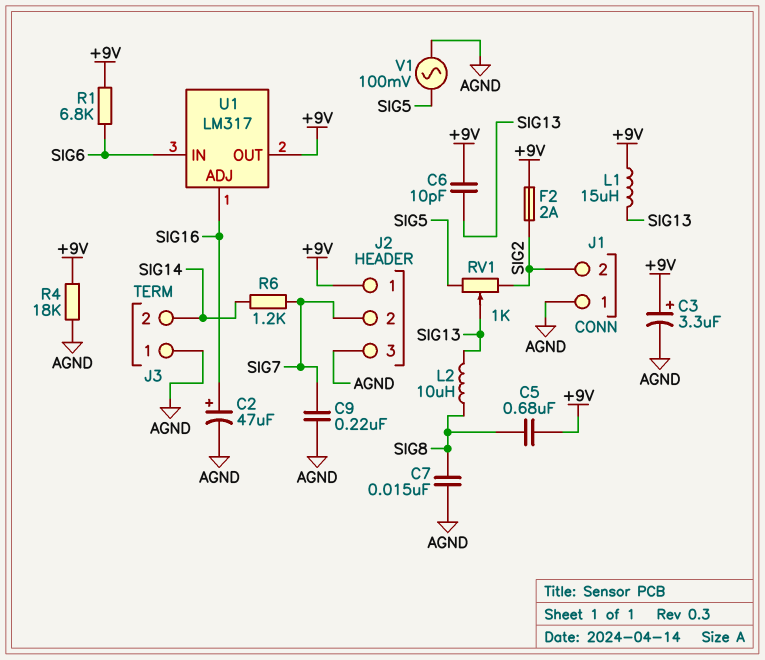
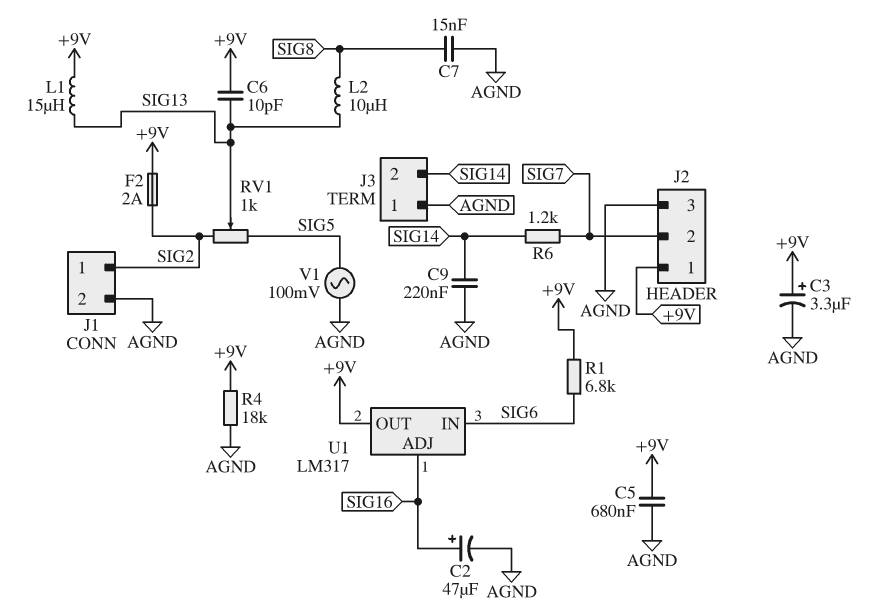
C5: 680nF (+9V, SIG8) -> 680nF (+9V, AGND)
C9: 220nF (AGND, SIG7) -> 220nF (AGND, SIG14)
J1 pin 1: AGND -> SIG2
J1 pin 2: SIG2 -> AGND

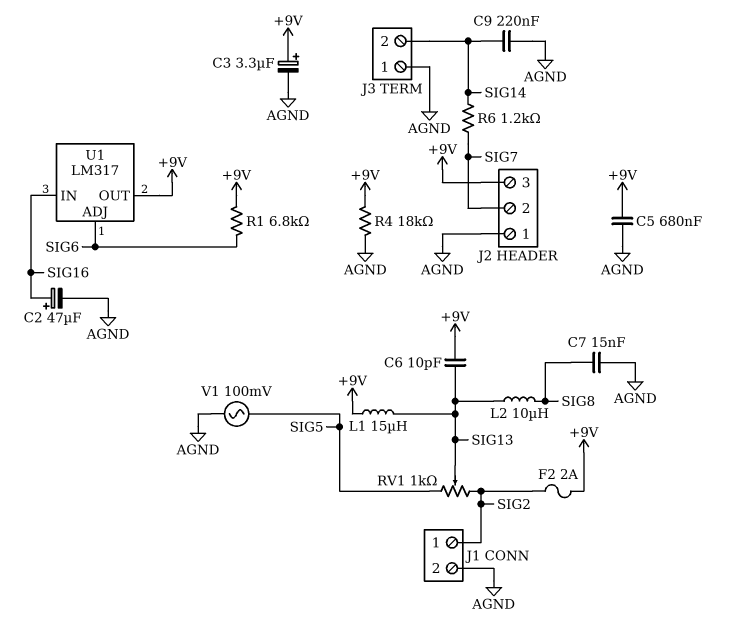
J2 pin 1: +9V -> AGND
J2 pin 3: AGND -> +9V
U1 pin ADJ: SIG16 -> SIG6
U1 pin IN: SIG6 -> SIG16

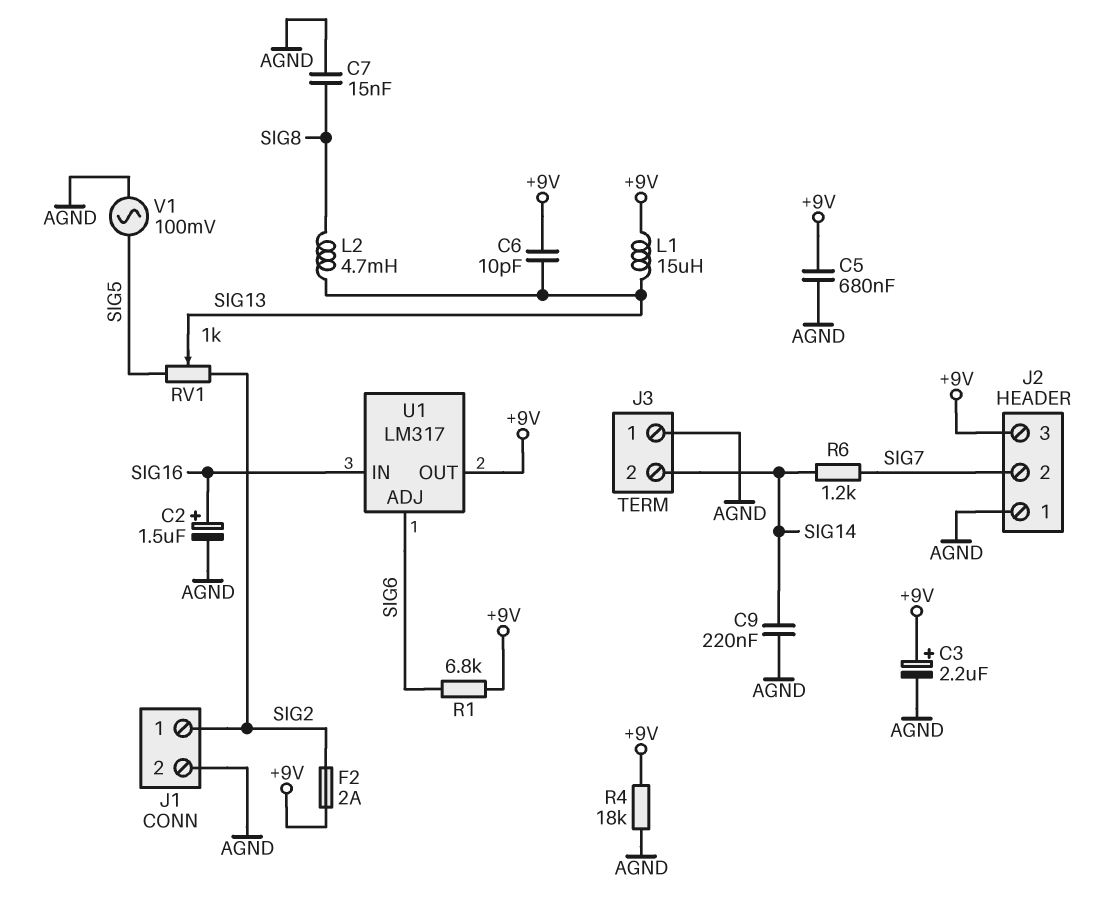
C2: 47uF (plus SIG16, minus AGND) -> 1.5uF (plus SIG16, minus AGND)
C3: 3.3uF (plus +9V, minus AGND) -> 2.2uF (plus +9V, minus AGND)
L2: 10uH (SIG8, SIG13) -> 4.7mH (SIG8, SIG13)

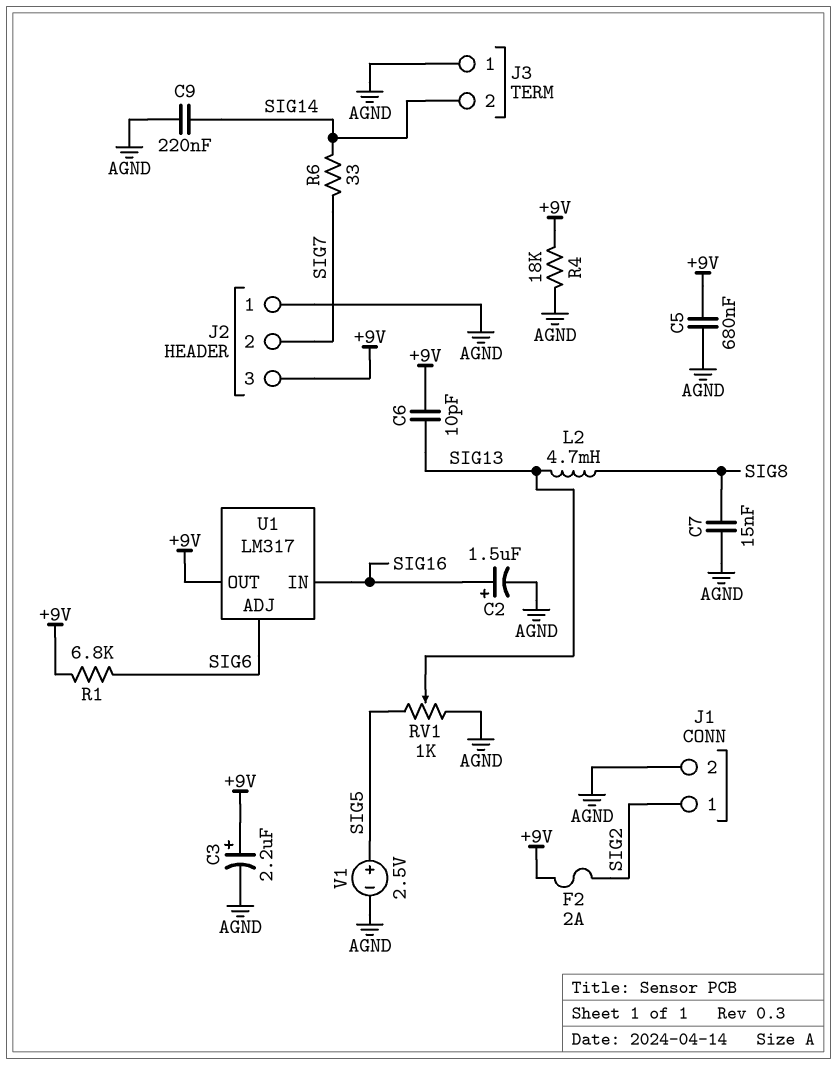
L1: 15uH (+9V, SIG13) -> none
R6: 1.2k (SIG7, SIG14) -> 33 (SIG7, SIG14)
RV1: 1k (SIG2, SIG5, wiper SIG13) -> 1k (AGND, SIG5, wiper SIG13)
V1: AC 100mV (AGND, SIG5) -> 2.5V (plus SIG5, minus AGND)

